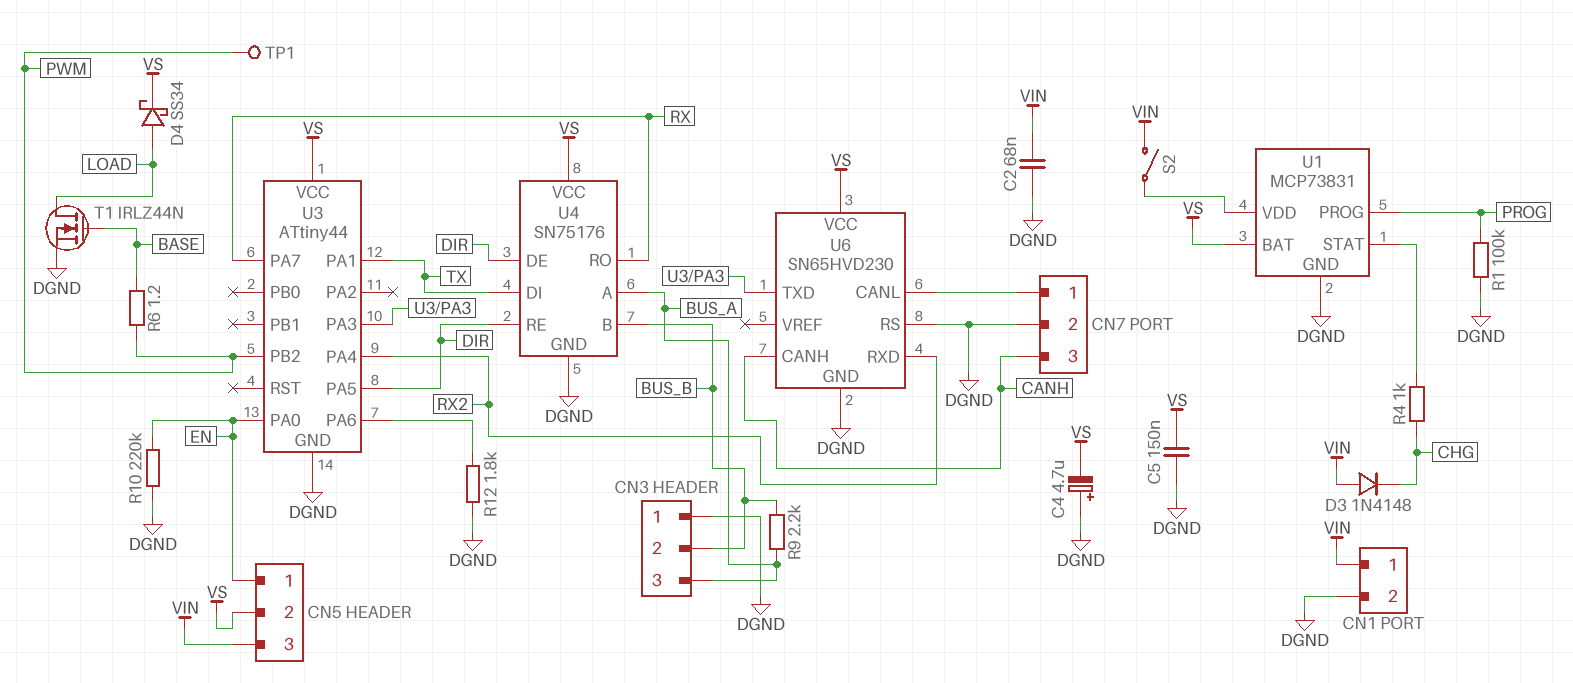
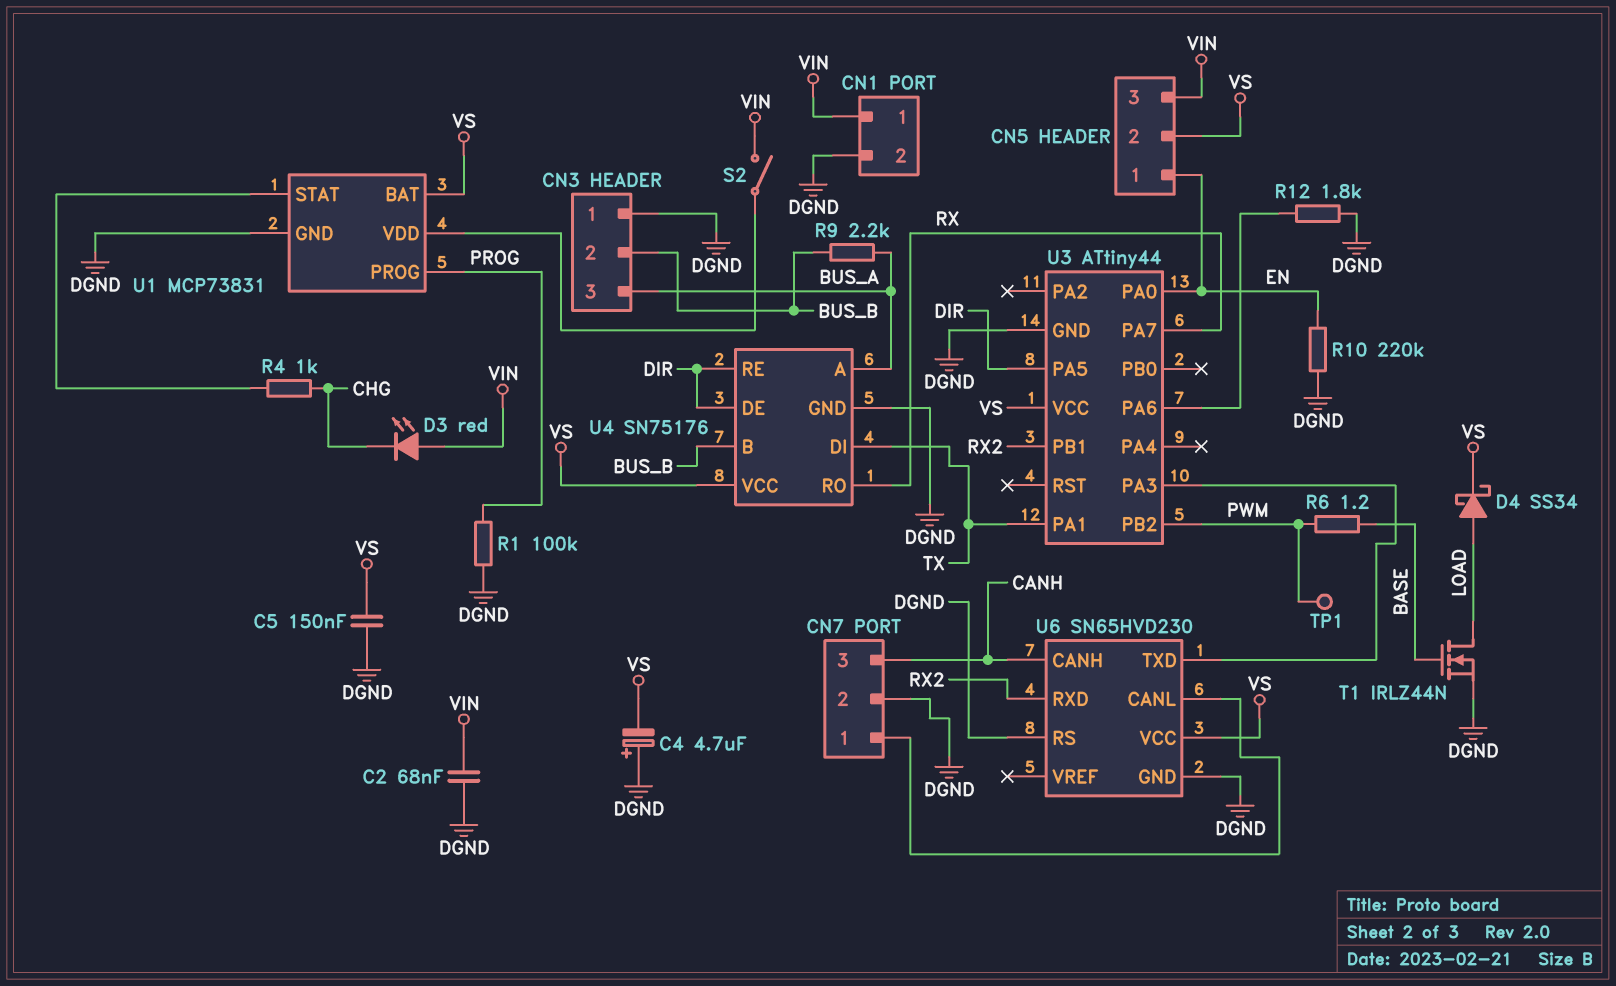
D3: diode 1N4148 (A VIN, K CHG) -> LED red (A VIN, K CHG)
U3 pin PA4: RX2 -> none
U3 pin PB1: none -> RX2

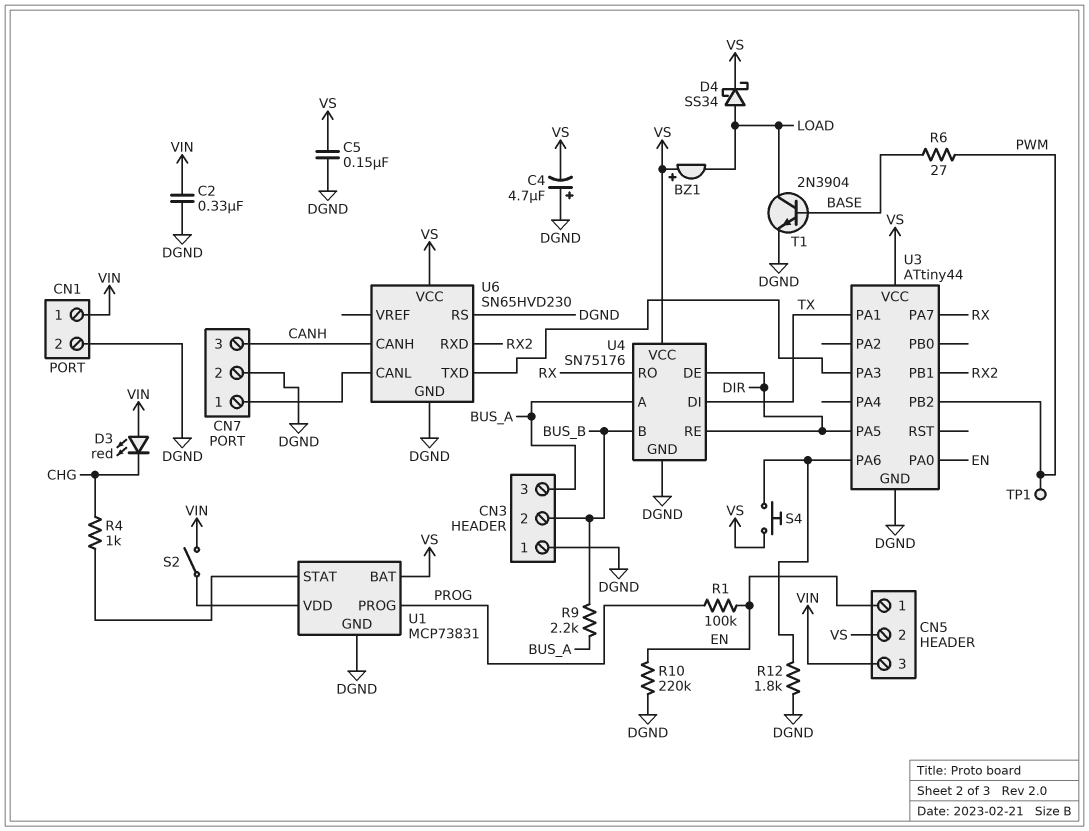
BZ1: none -> buzzer (plus VS, minus LOAD)
C2: 68nF (DGND, VIN) -> 330nF (DGND, VIN)
R1: 100k (DGND, PROG) -> 100k (EN, PROG)
R6: 1.2 (BASE, PWM) -> 27 (BASE, PWM)
S4: none -> button (U3/PA6, VS)
T1: NMOS IRLZ44N (G BASE, D LOAD, S DGND) -> NPN 2N3904 (B BASE, C LOAD, E DGND)

